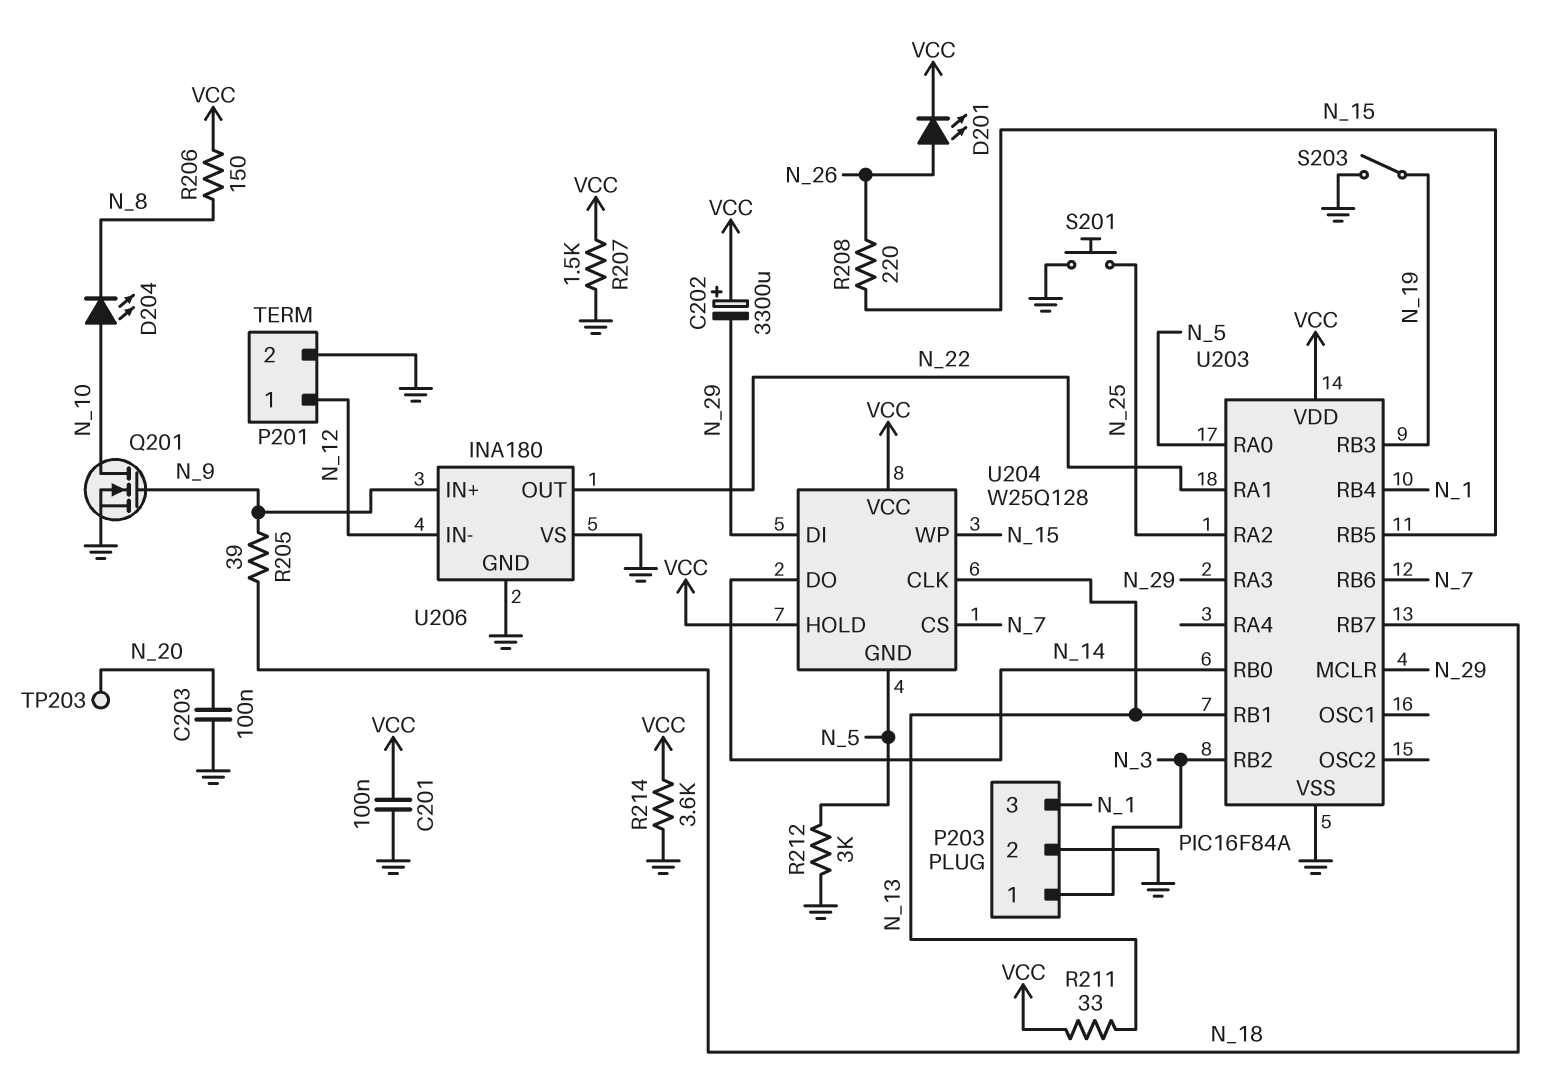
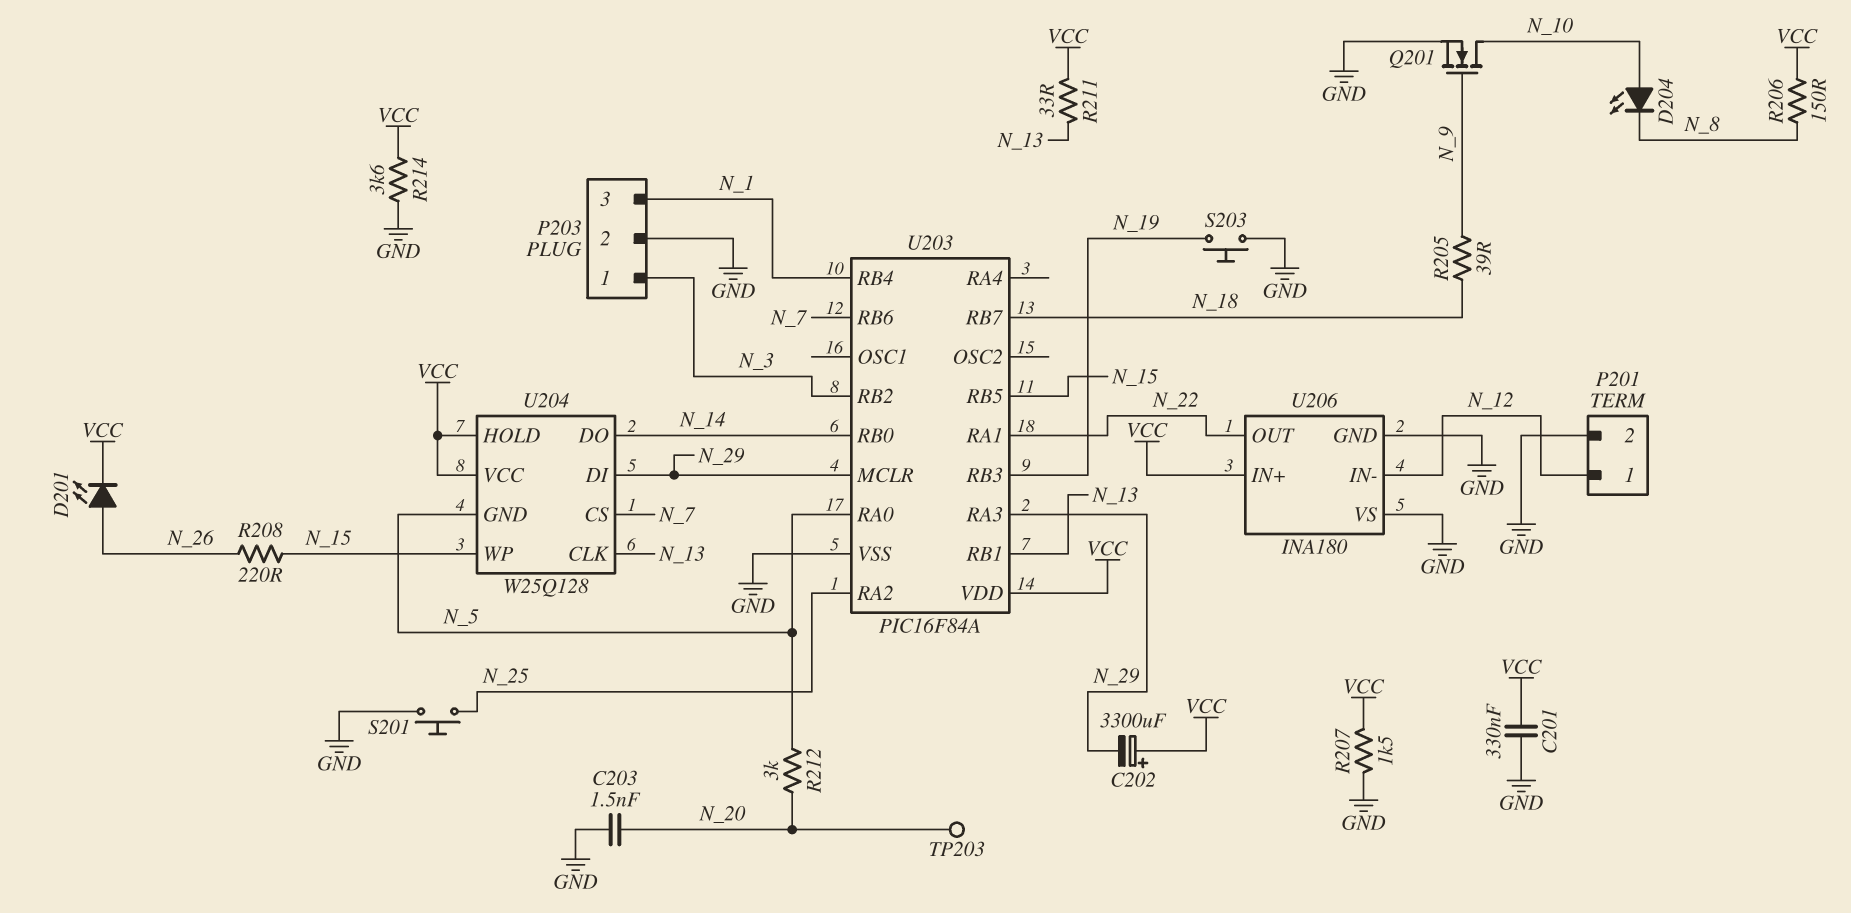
C201: 100nF (GND, VCC) -> 330nF (GND, VCC)
C203: 100nF (GND, N_20) -> 1.5nF (GND, N_20)
R212: 3k (GND, N_5) -> 3k (N_5, N_20)
S203: switch (GND, N_19) -> button (GND, N_19)
U206 pin IN+: N_9 -> VCC

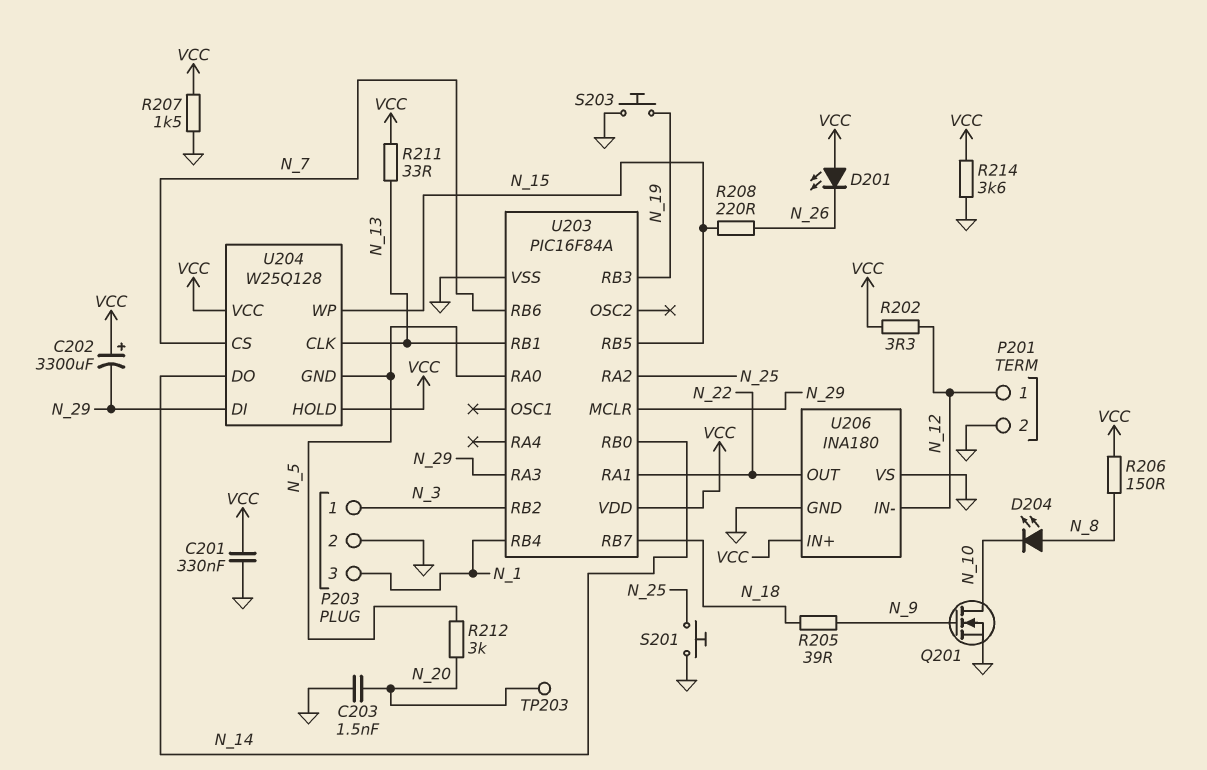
D201: LED (A N_26, K VCC) -> LED (A VCC, K N_26)
D204: LED (A N_10, K N_8) -> LED (A N_8, K N_10)
R202: none -> 3.3 (N_12, VCC)

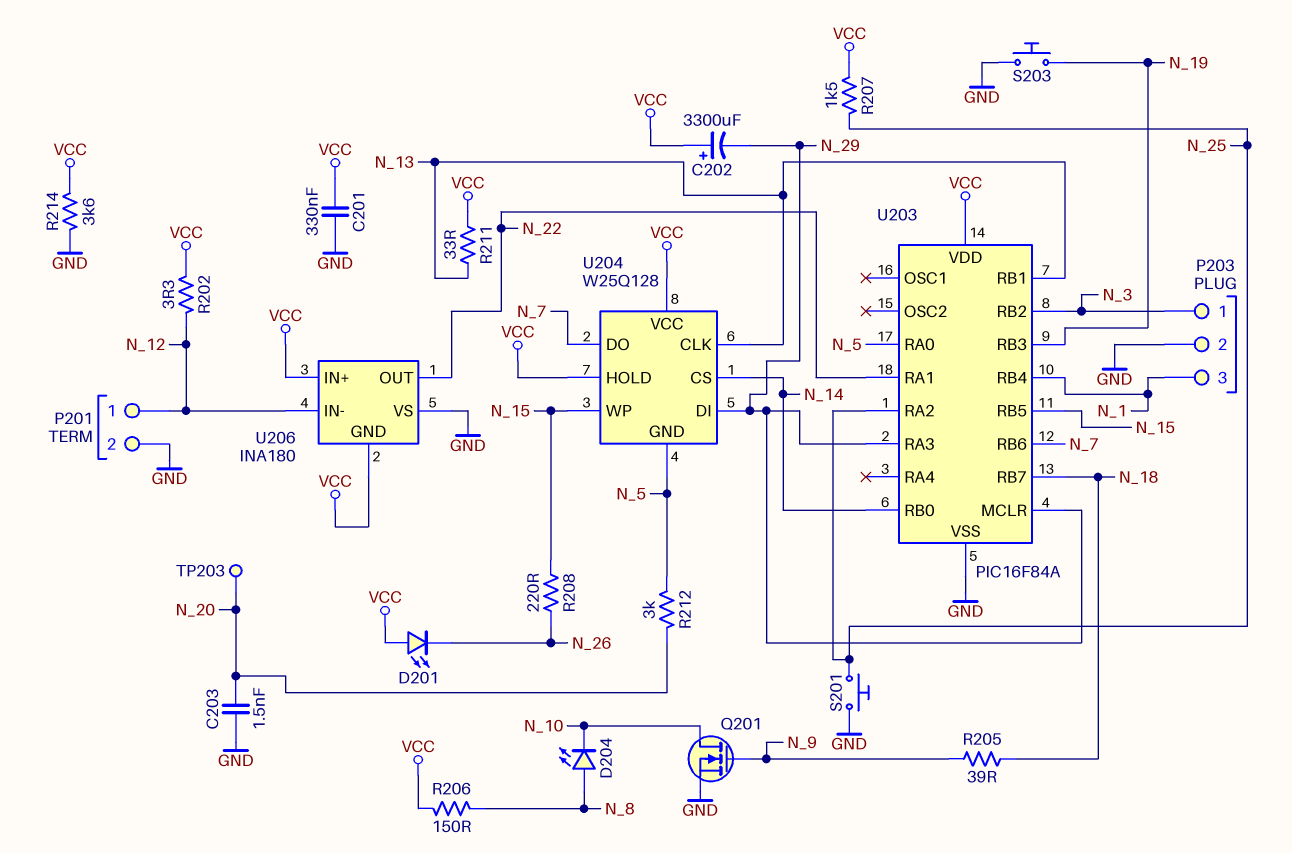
R207: 1.5k (GND, VCC) -> 1.5k (N_25, VCC)
U204 pin CS: N_7 -> N_14
U204 pin DO: N_14 -> N_7
U206 pin GND: GND -> VCC

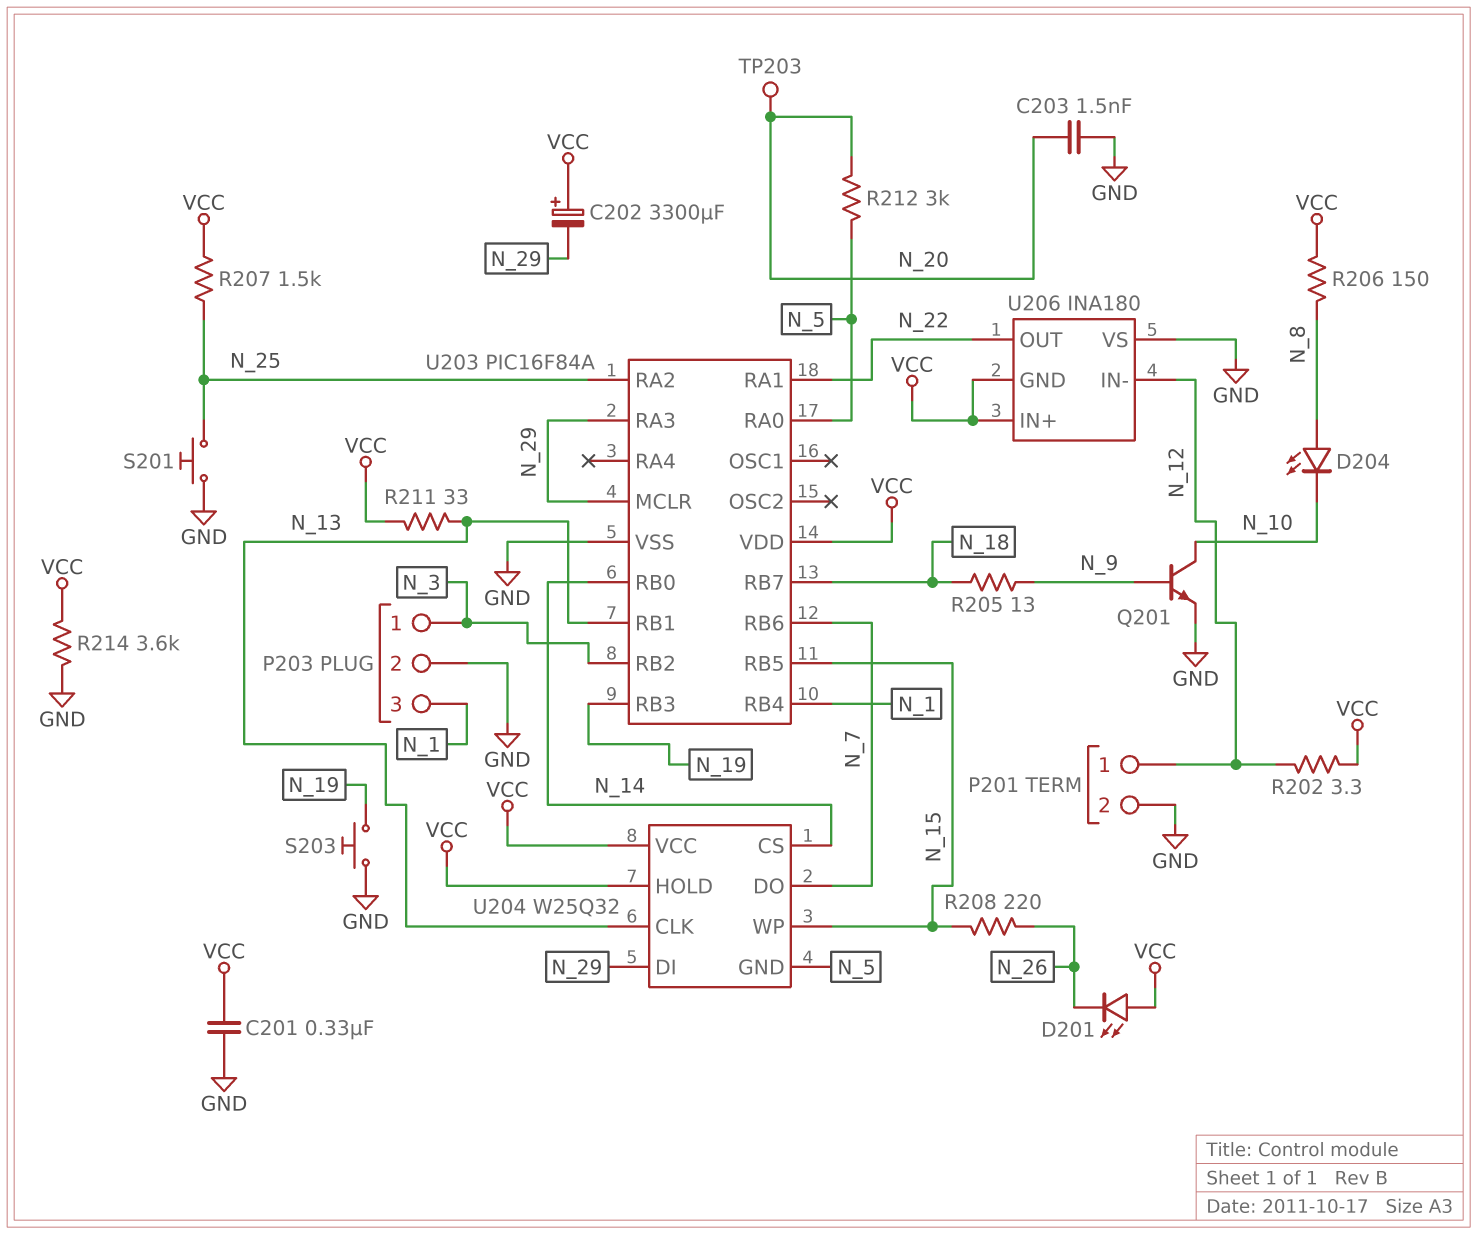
Q201: NMOS (G N_9, D N_10, S GND) -> NPN (B N_9, C N_10, E GND)
R205: 39 (N_9, N_18) -> 13 (N_9, N_18)
U204: W25Q128 -> W25Q32

